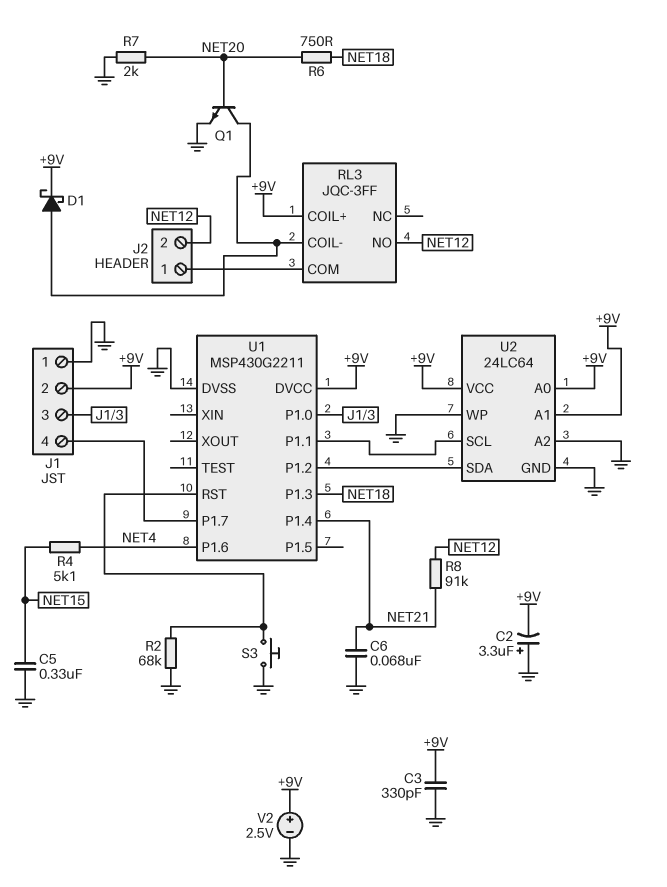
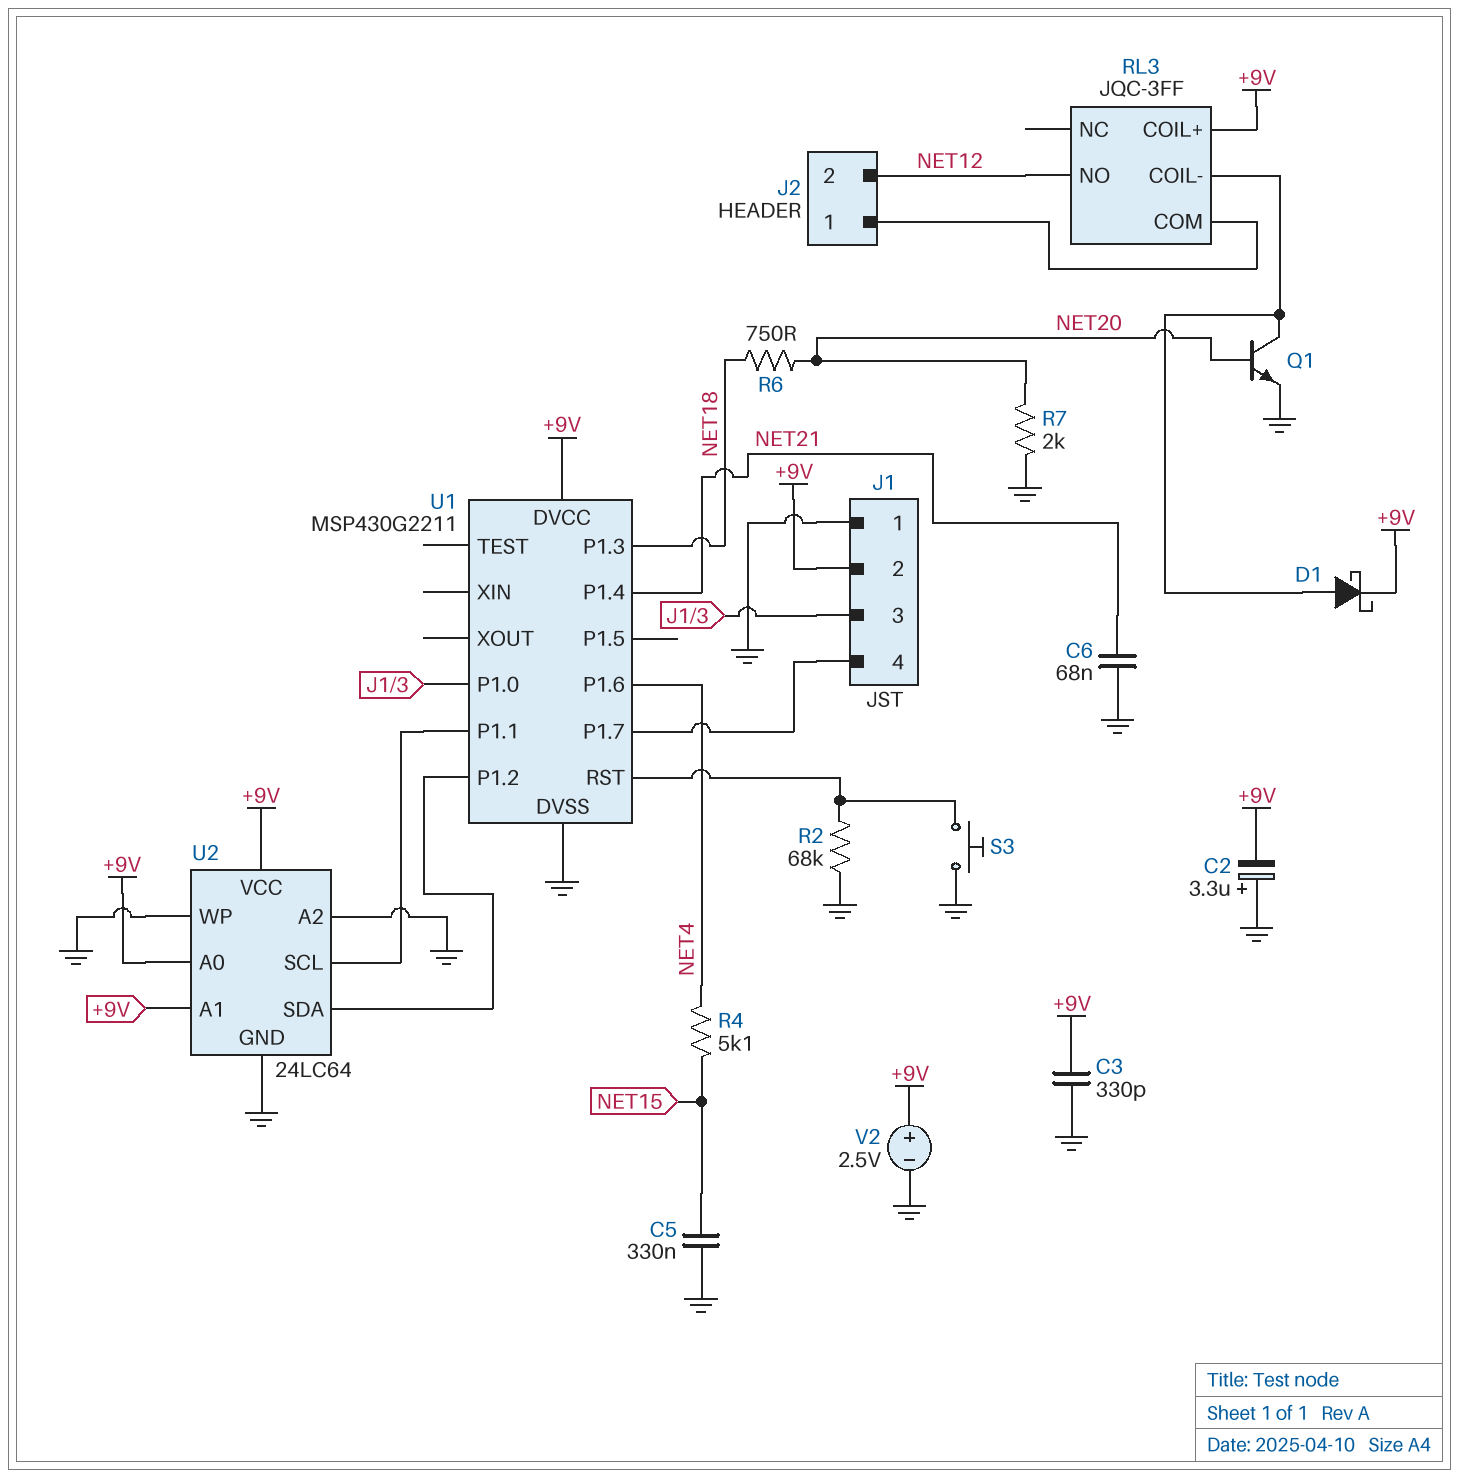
R8: 91k (NET12, NET21) -> none

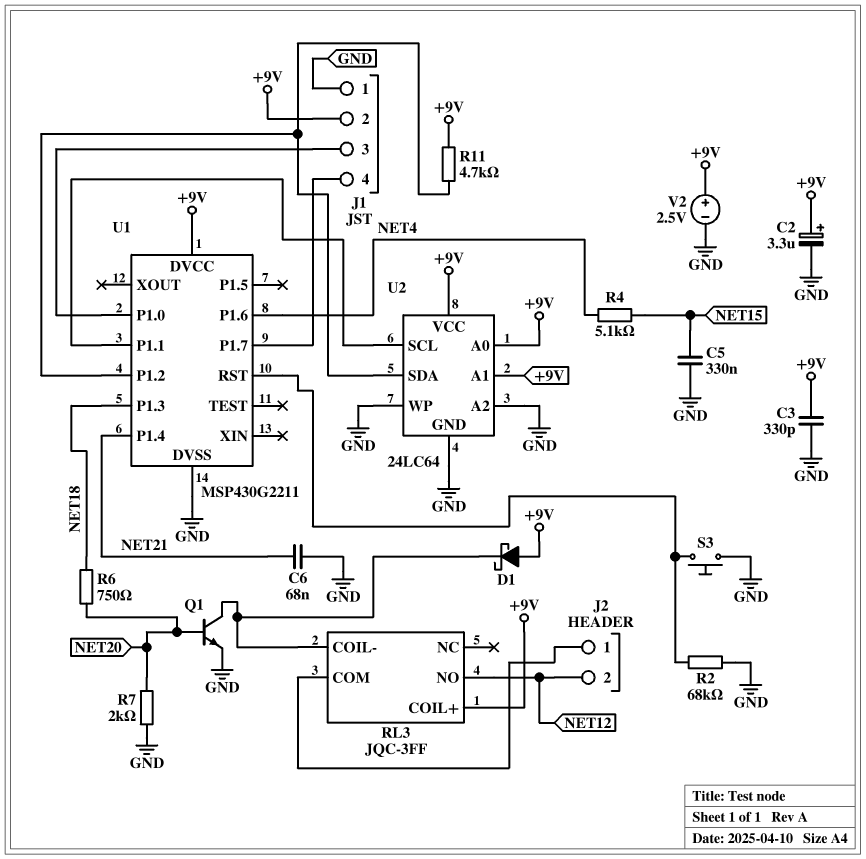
C2: 3.3uF (plus GND, minus +9V) -> 3.3uF (plus +9V, minus GND)
D1: schottky (A RL3/COIL-, K +9V) -> schottky (A +9V, K RL3/COIL-)
R11: none -> 4.7k (+9V, U1/P1.2)

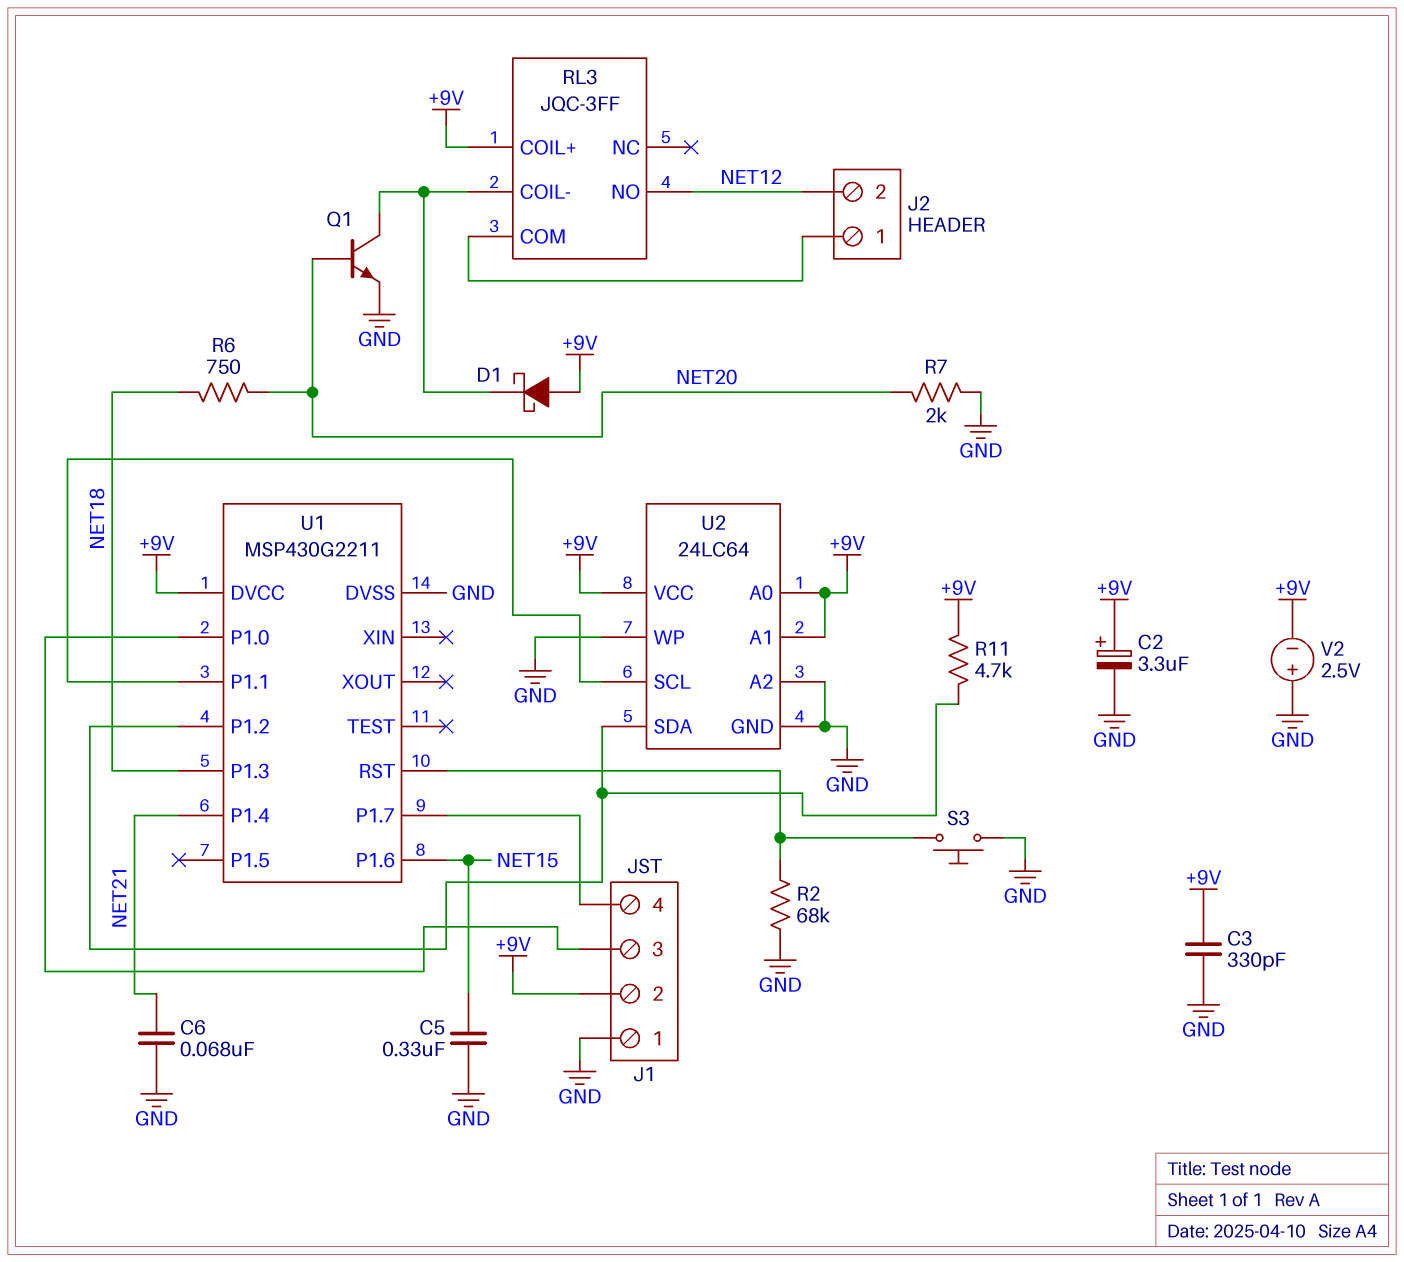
R4: 5.1k (NET4, NET15) -> none
U1 pin P1.6: NET4 -> NET15
V2: 2.5V (plus +9V, minus GND) -> 2.5V (plus GND, minus +9V)

